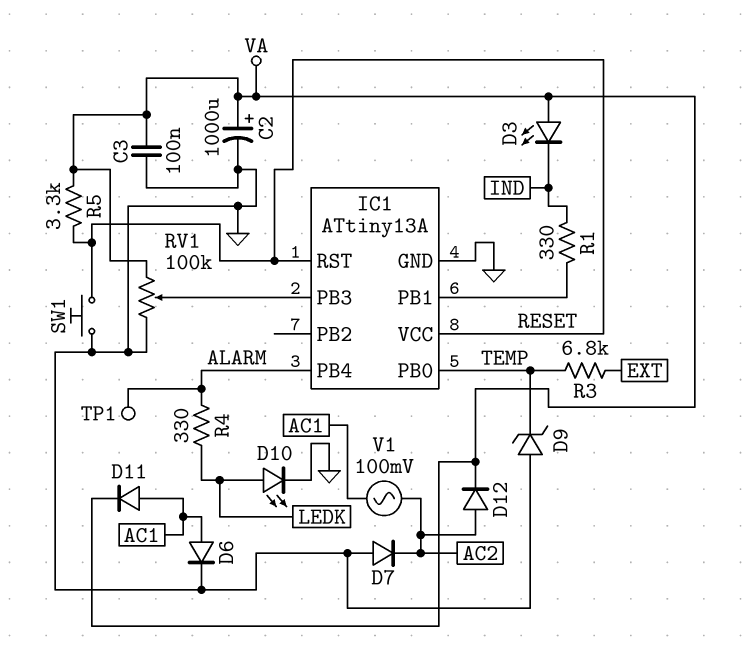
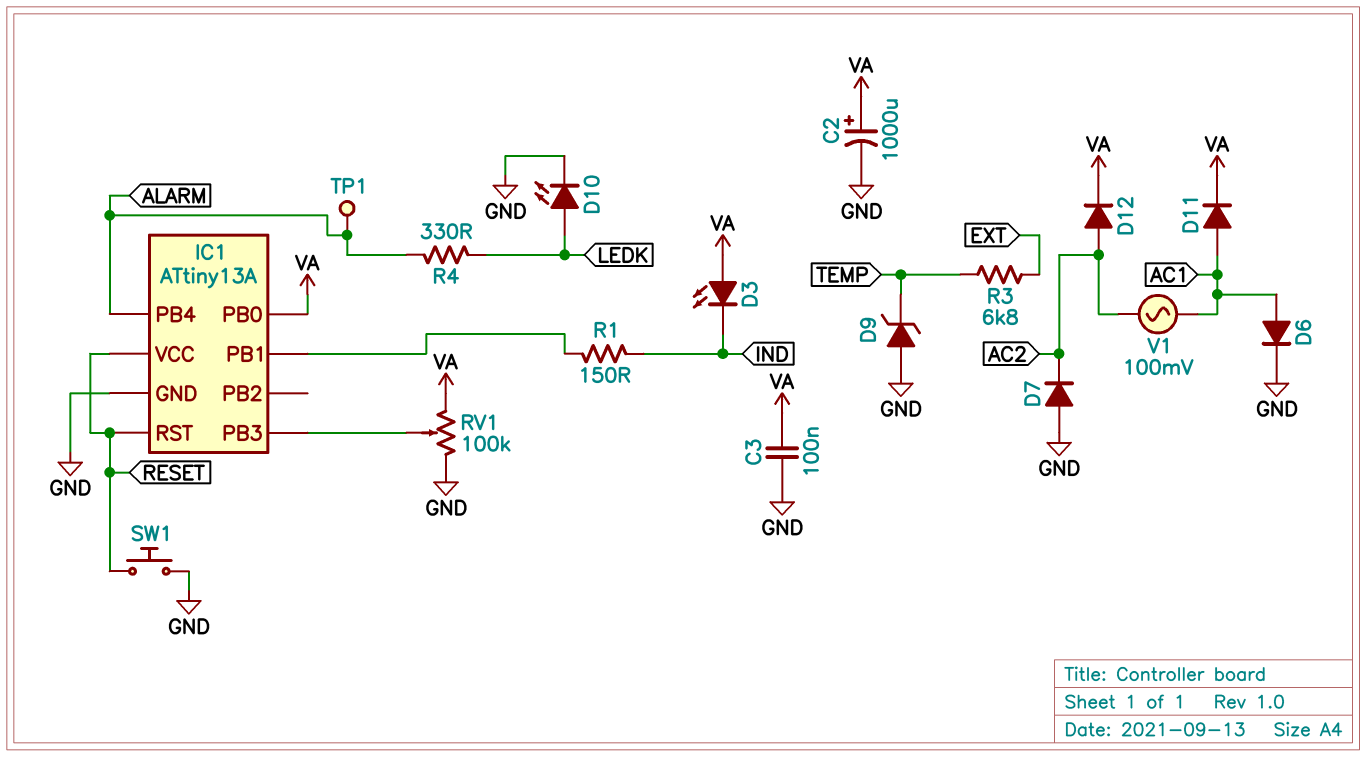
IC1 pin PB0: TEMP -> VA
R1: 330 (IC1/PB1, IND) -> 150 (IC1/PB1, IND)
R5: 3.3k (RESET, VA) -> none

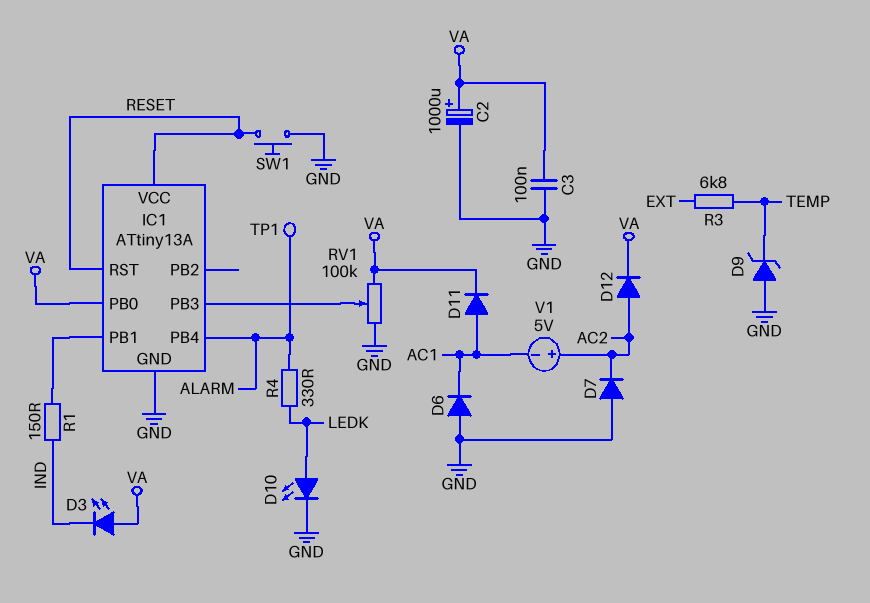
D6: diode (A AC1, K GND) -> diode (A GND, K AC1)
V1: AC 100mV (AC1, AC2) -> 5V (plus AC2, minus AC1)

